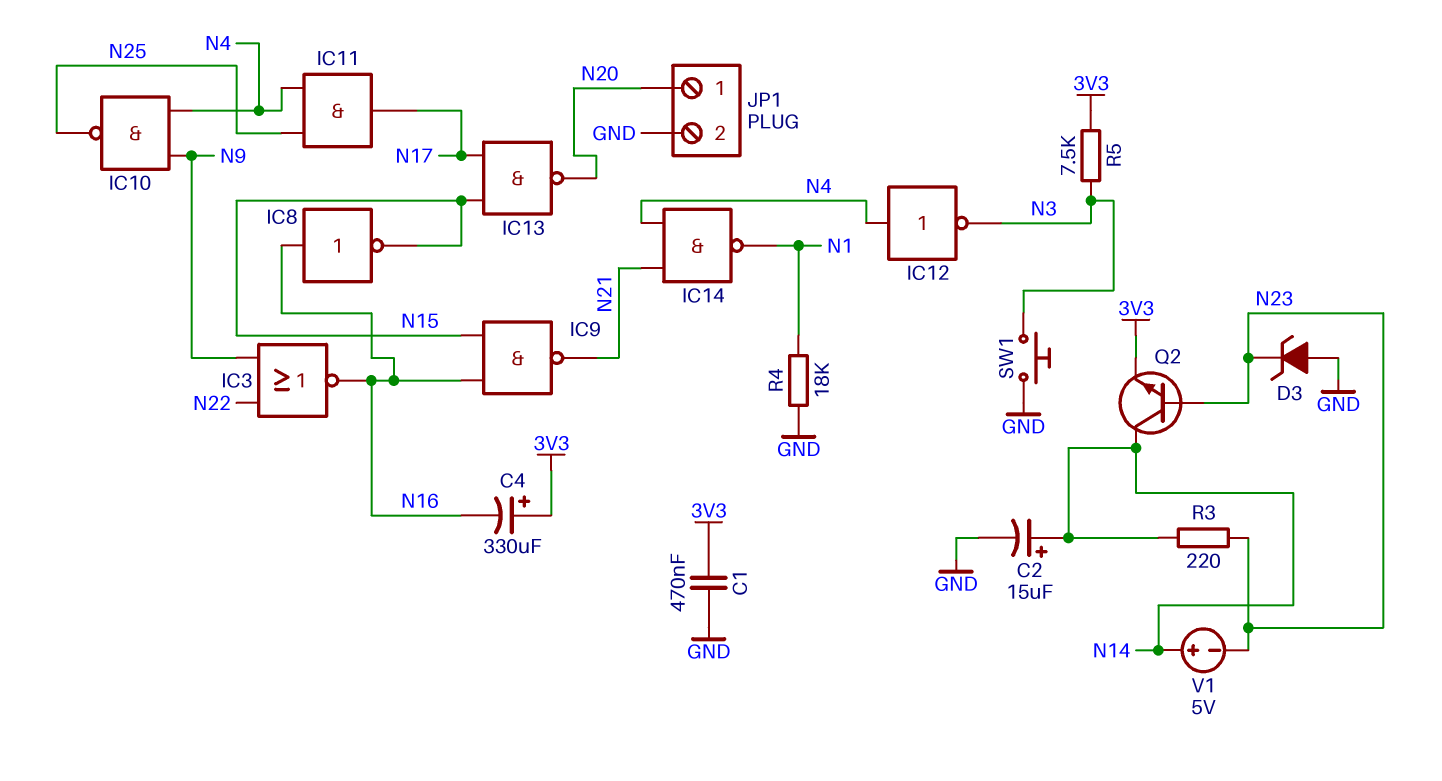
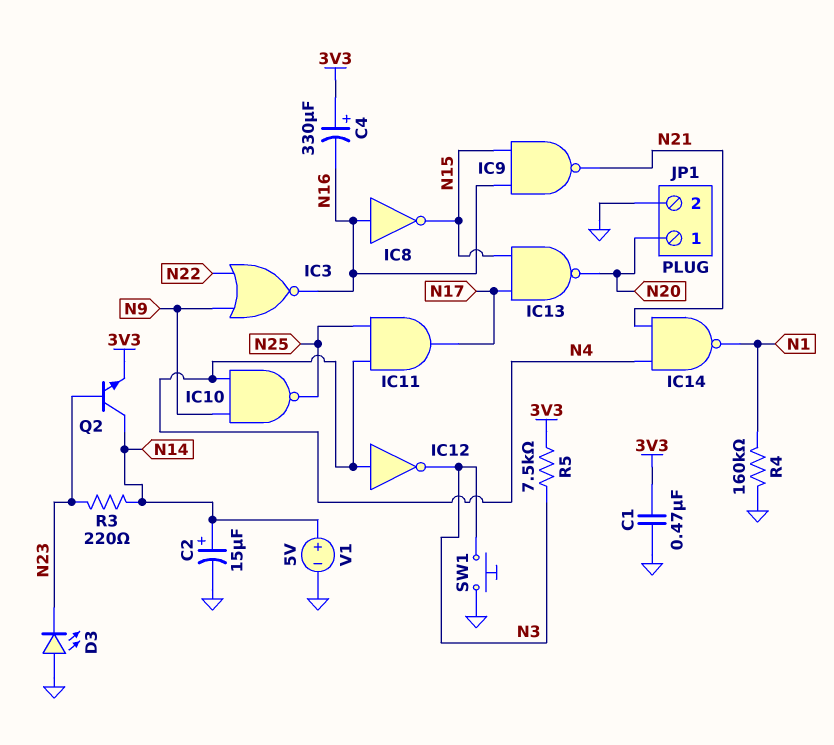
D3: zener (A GND, K N23) -> LED (A GND, K N23)
R4: 18k (GND, N1) -> 160k (GND, N1)
V1: 5V (plus N14, minus N23) -> 5V (plus N14, minus GND)

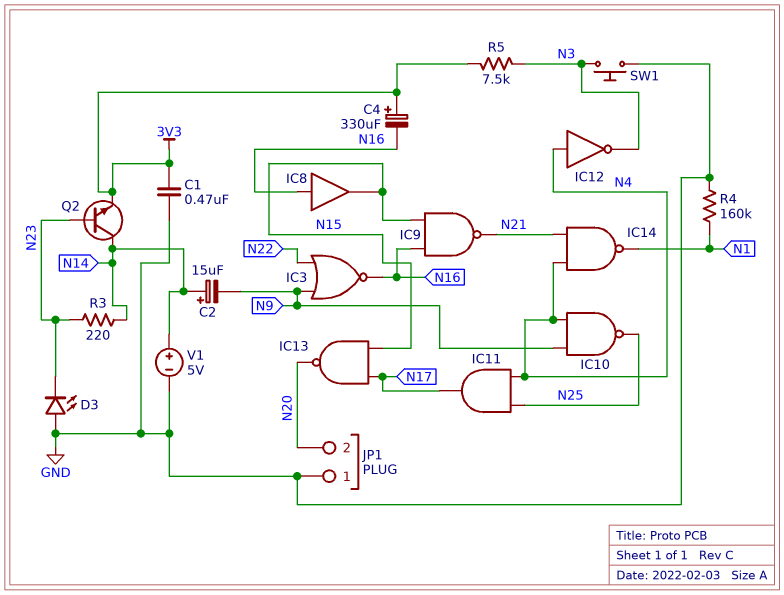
C2: 15uF (plus N14, minus GND) -> 15uF (plus N14, minus N9)
IC8: NOT (in N16, out N15) -> buffer (in N16, out N15)
JP1 pin 1: N20 -> GND
JP1 pin 2: GND -> N20

